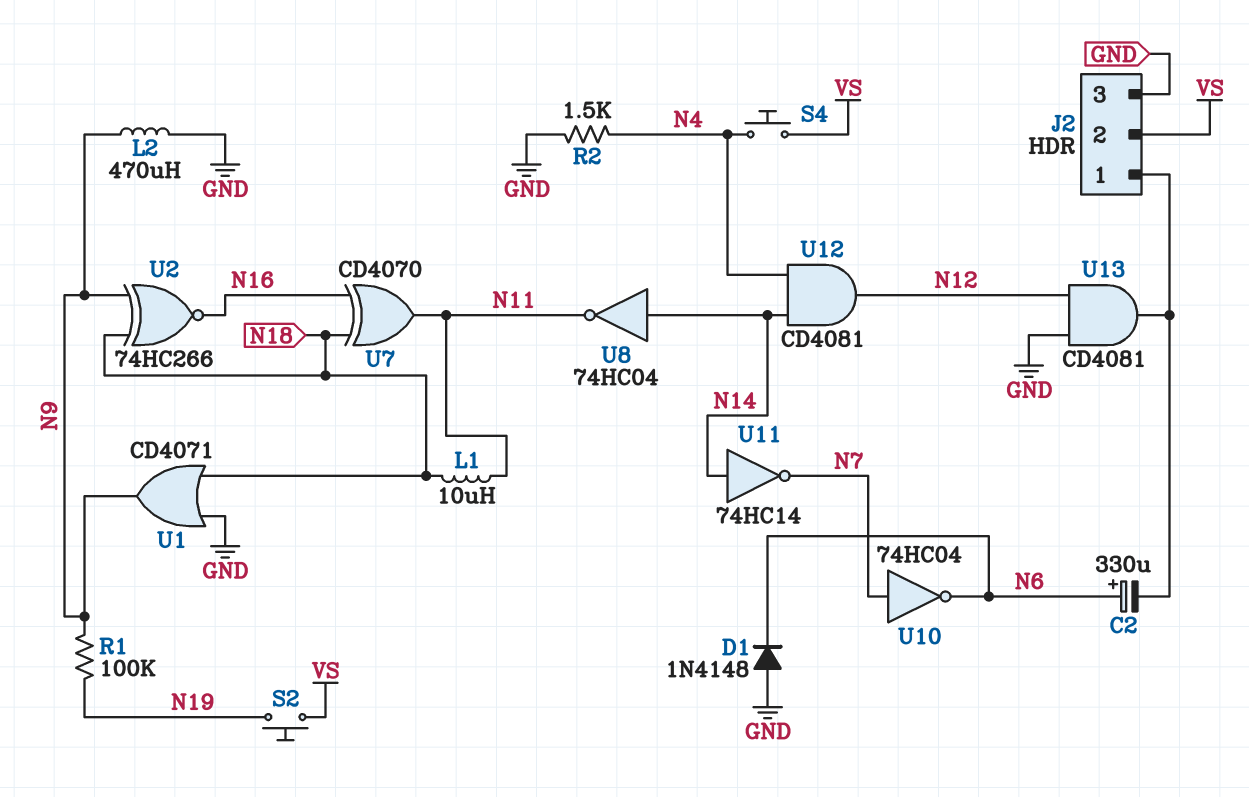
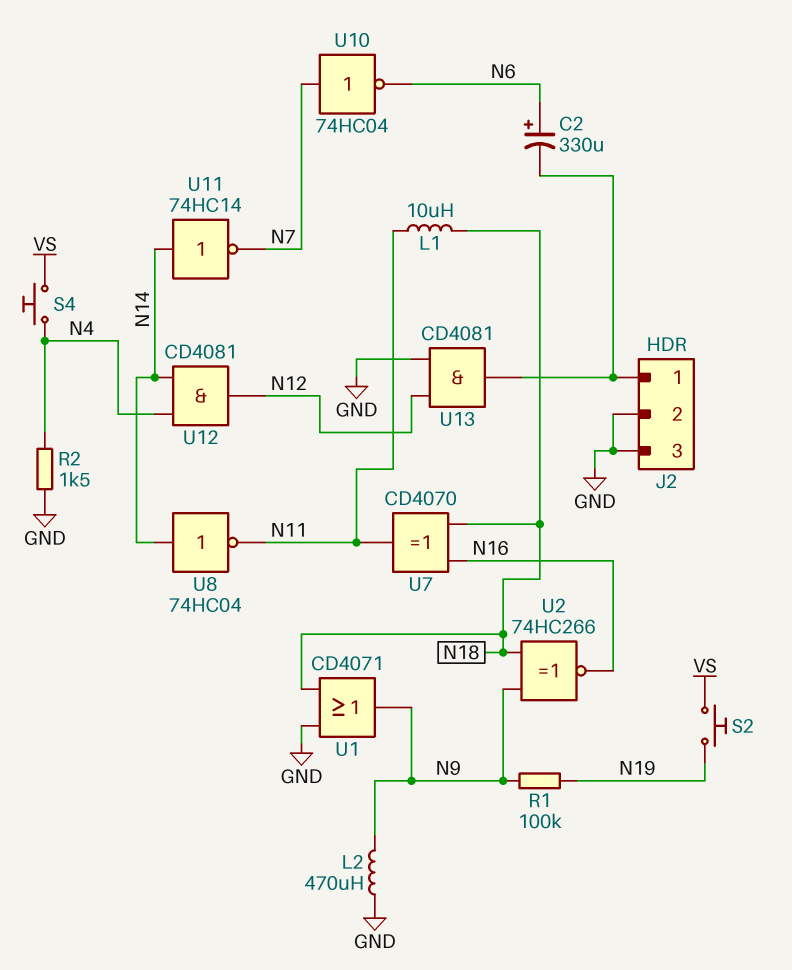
D1: diode 1N4148 (A GND, K N6) -> none
J2 pin 2: VS -> GND

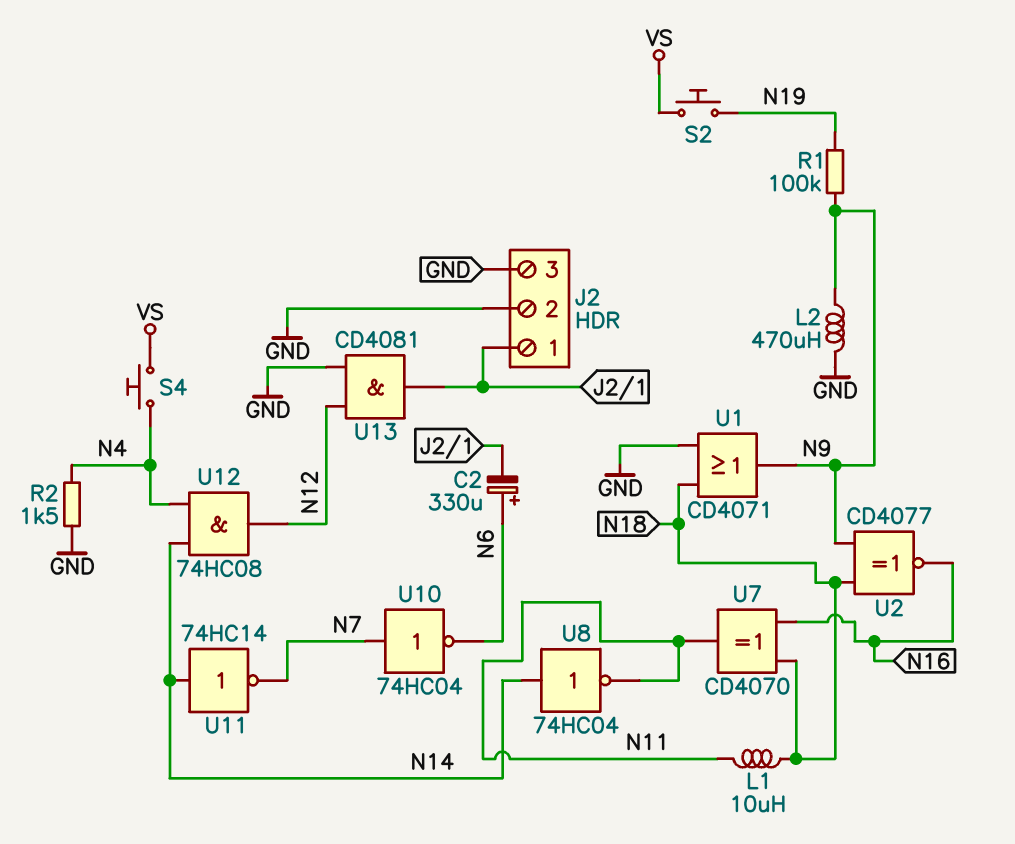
U2: XNOR 74HC266 (in N9, in N18, out N16) -> XNOR CD4077 (in N9, in N18, out N16)
U12: AND CD4081 (in N4, in N14, out N12) -> AND 74HC08 (in N4, in N14, out N12)

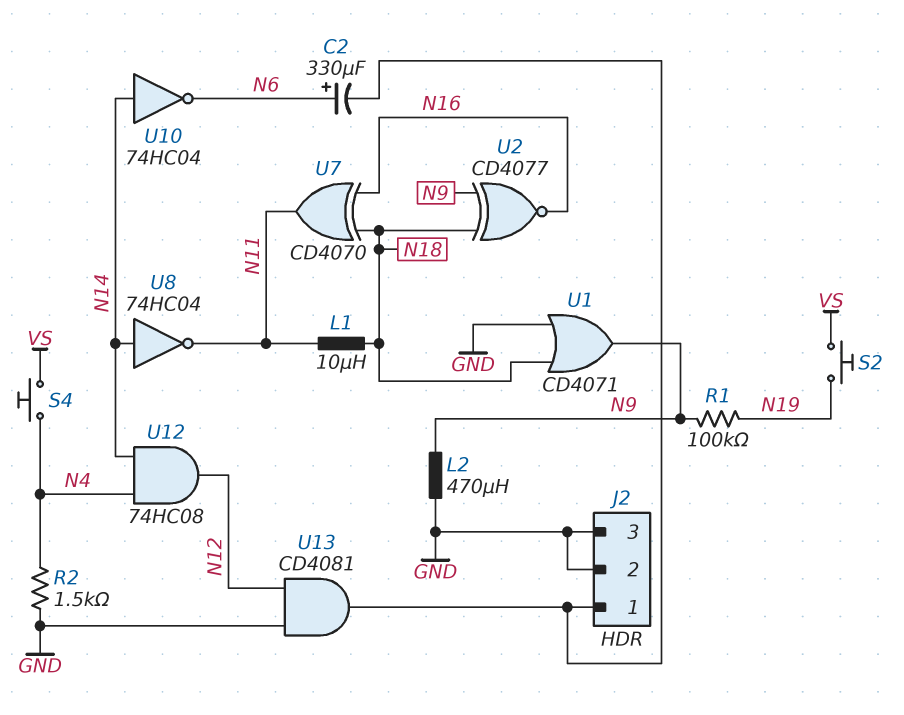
U10: NOT 74HC04 (in N7, out N6) -> NOT 74HC04 (in N14, out N6)
U11: NOT 74HC14 (in N14, out N7) -> none

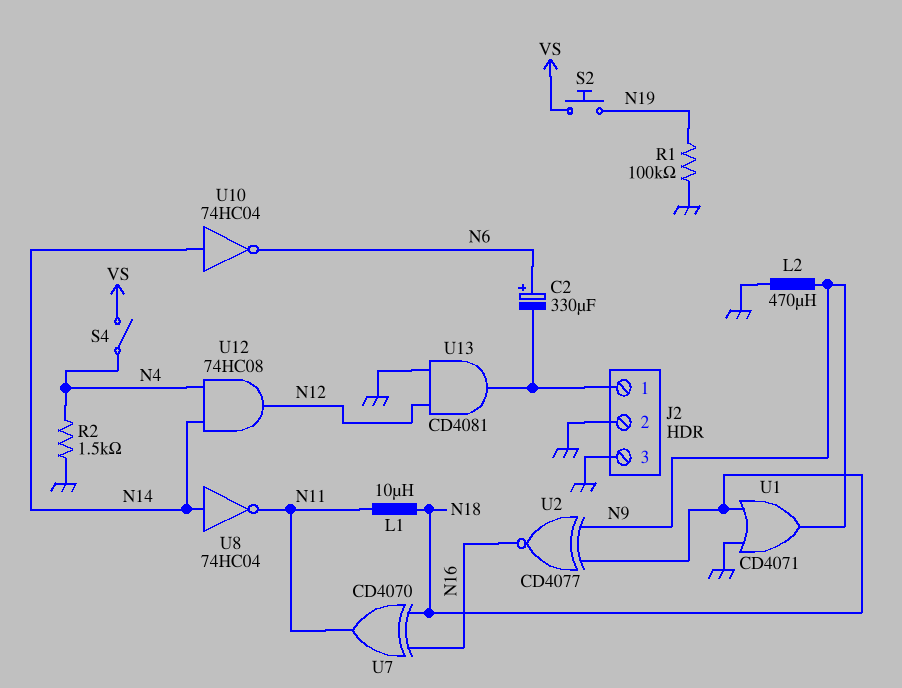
R1: 100k (N9, N19) -> 100k (GND, N19)
S4: button (N4, VS) -> switch (N4, VS)

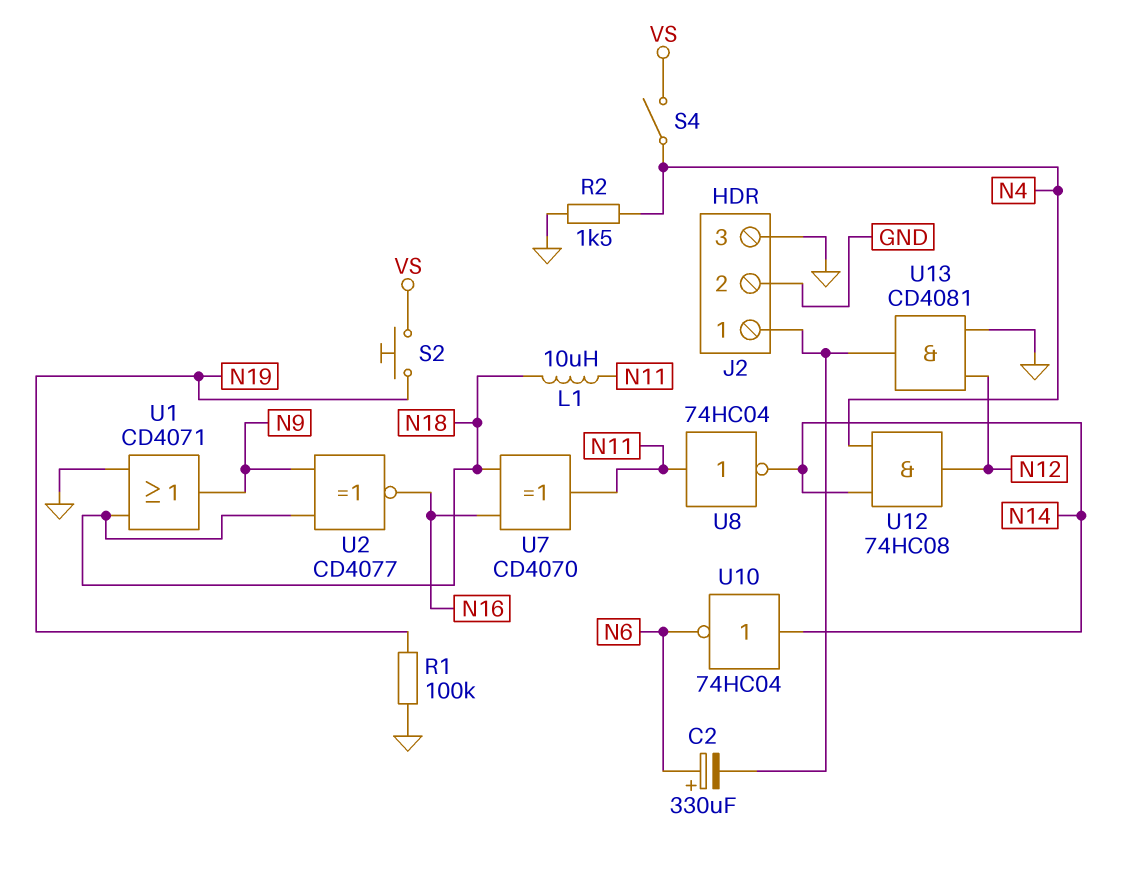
L2: 470uH (GND, N9) -> none
U8: NOT 74HC04 (in N14, out N11) -> NOT 74HC04 (in N11, out N14)

